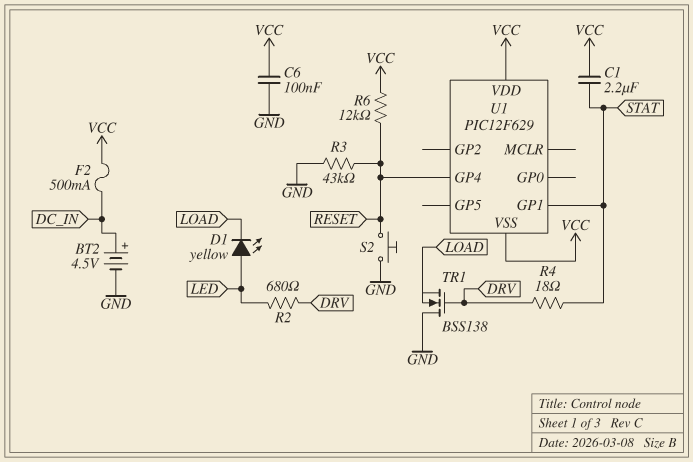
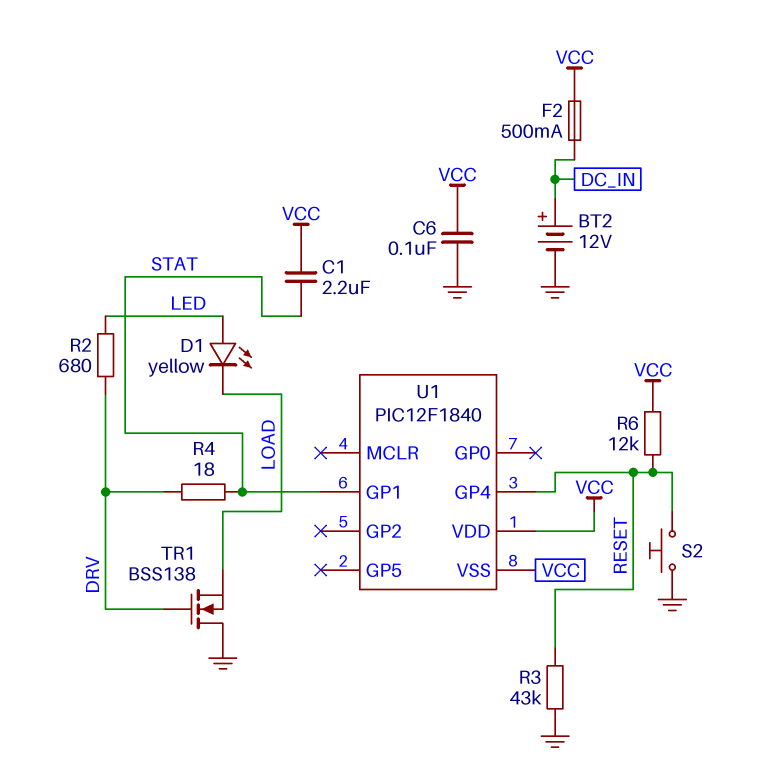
BT2: 4.5V (plus DC_IN, minus GND) -> 12V (plus DC_IN, minus GND)
U1: PIC12F629 -> PIC12F1840

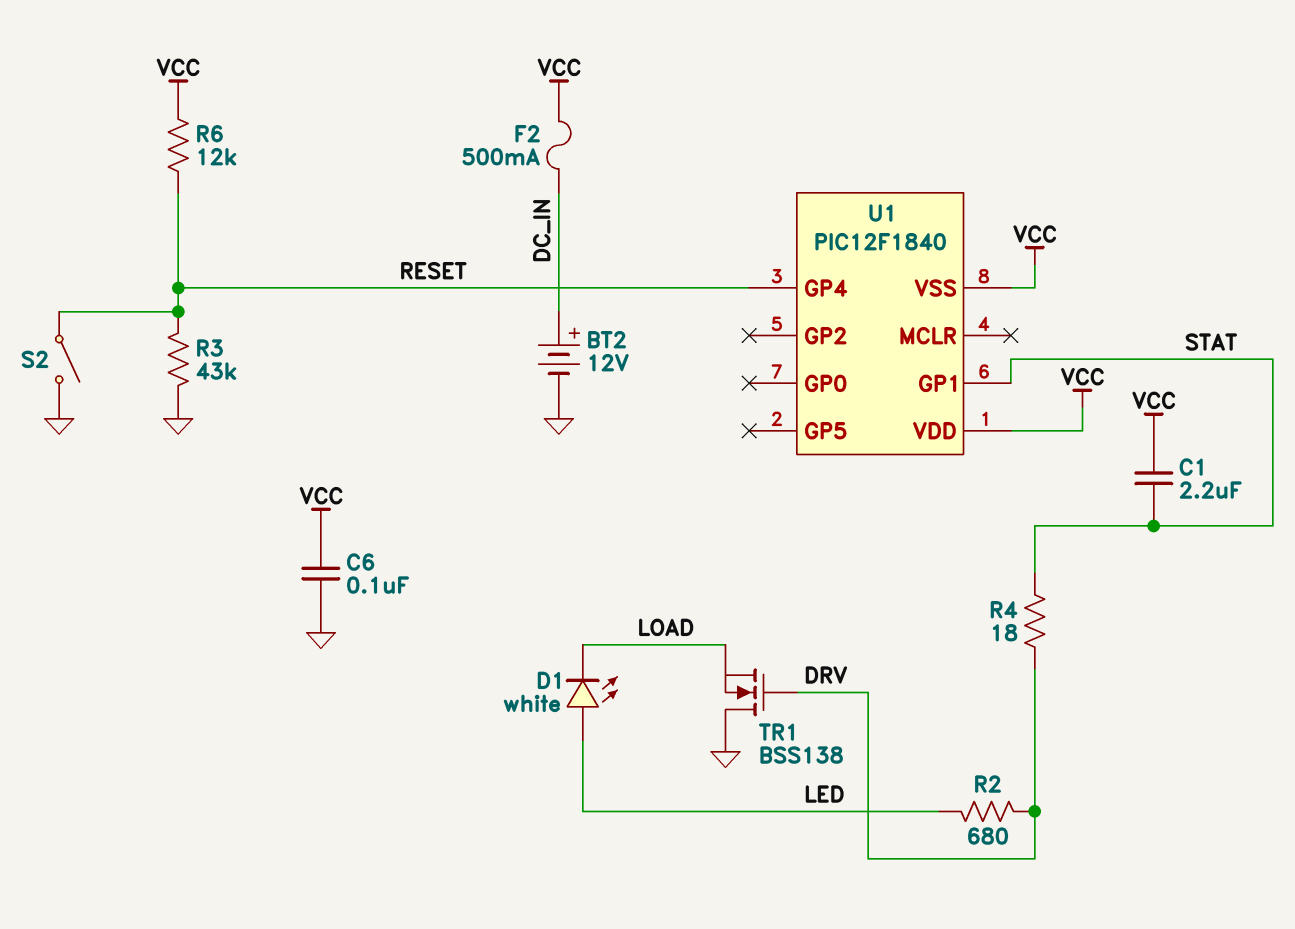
D1: LED yellow (A LED, K LOAD) -> LED white (A LED, K LOAD)
S2: button (GND, RESET) -> switch (GND, RESET)

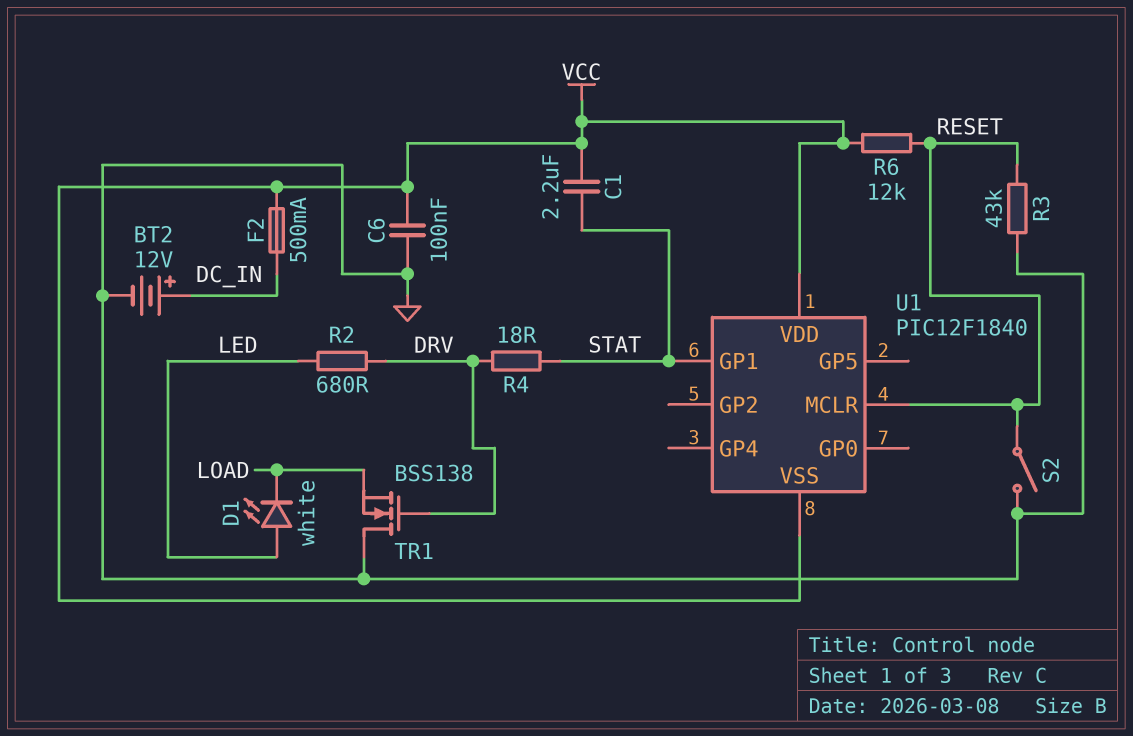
U1 pin GP4: RESET -> none
U1 pin MCLR: none -> RESET

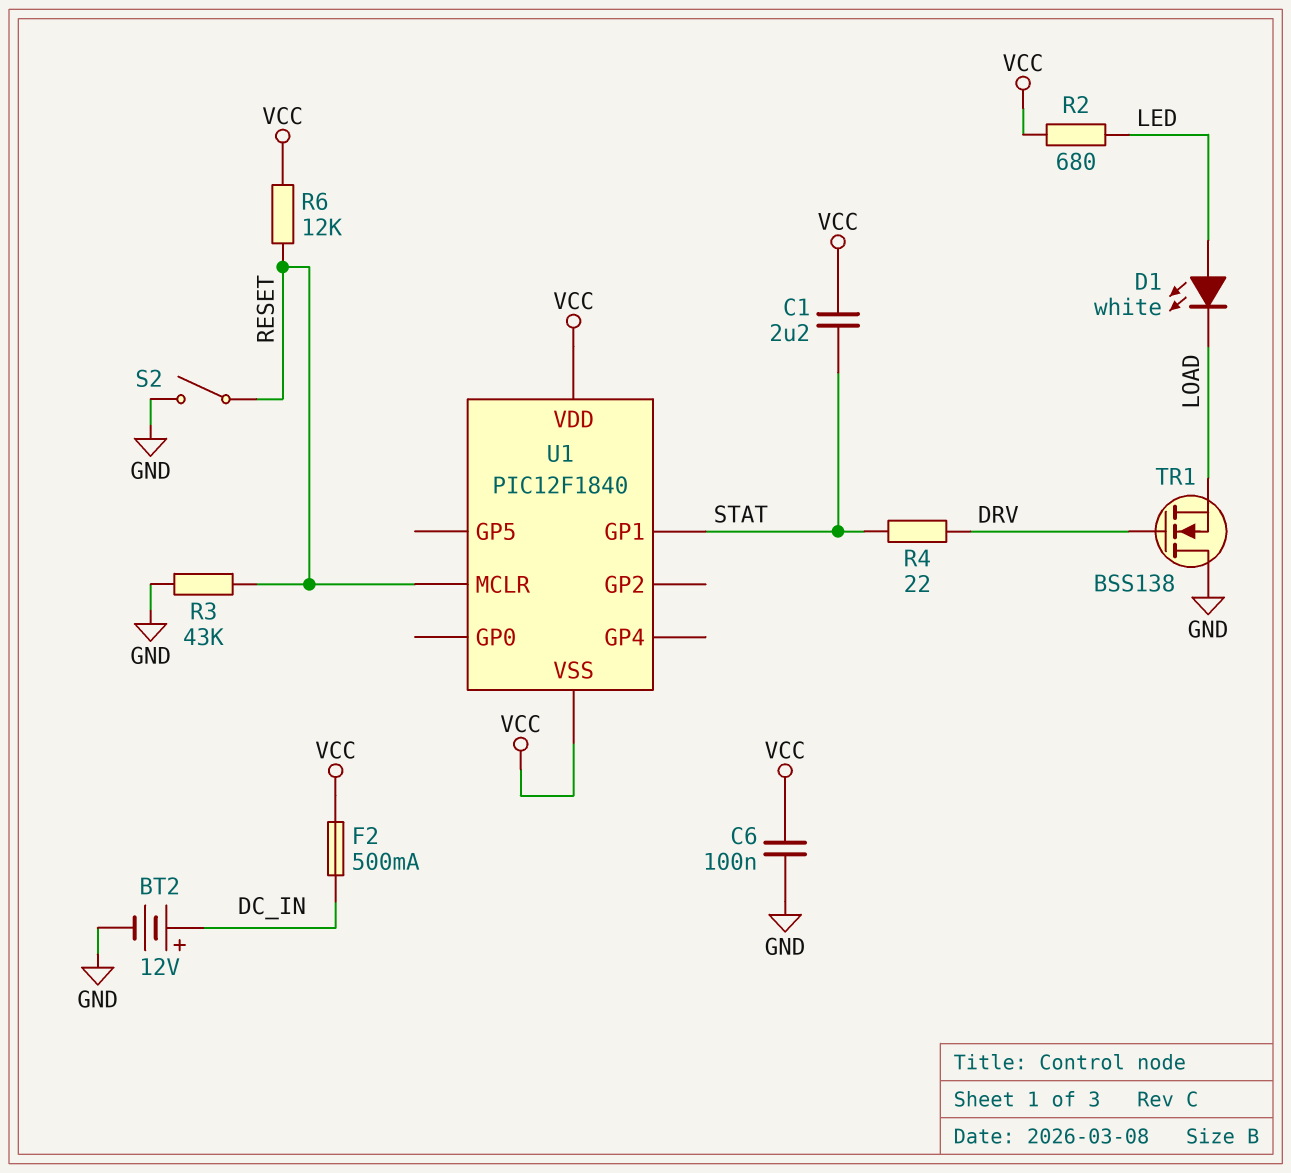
R2: 680 (DRV, LED) -> 680 (LED, VCC)
R4: 18 (DRV, STAT) -> 22 (DRV, STAT)

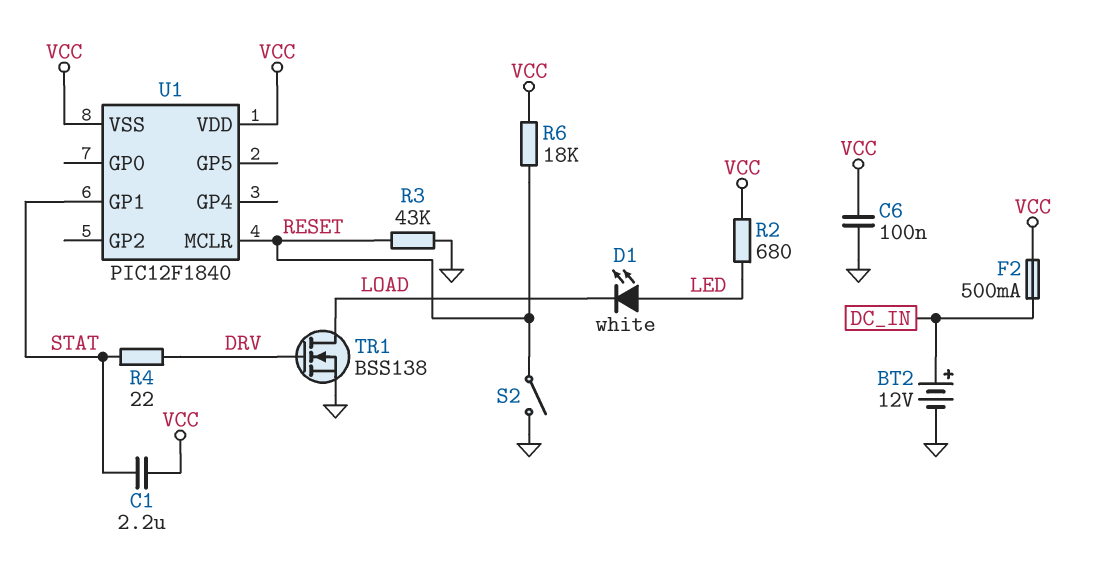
R6: 12k (RESET, VCC) -> 18k (RESET, VCC)
TR1: NMOS BSS138 (G DRV, D GND, S LOAD) -> NMOS BSS138 (G DRV, D LOAD, S GND)

